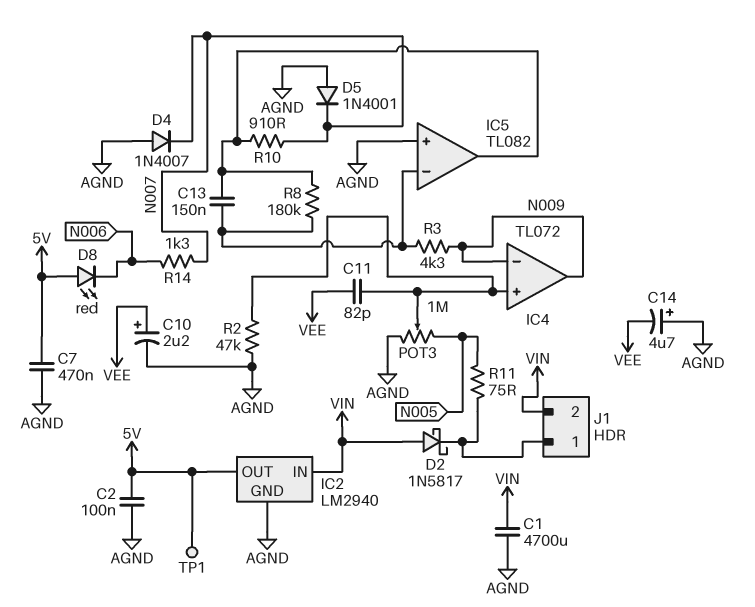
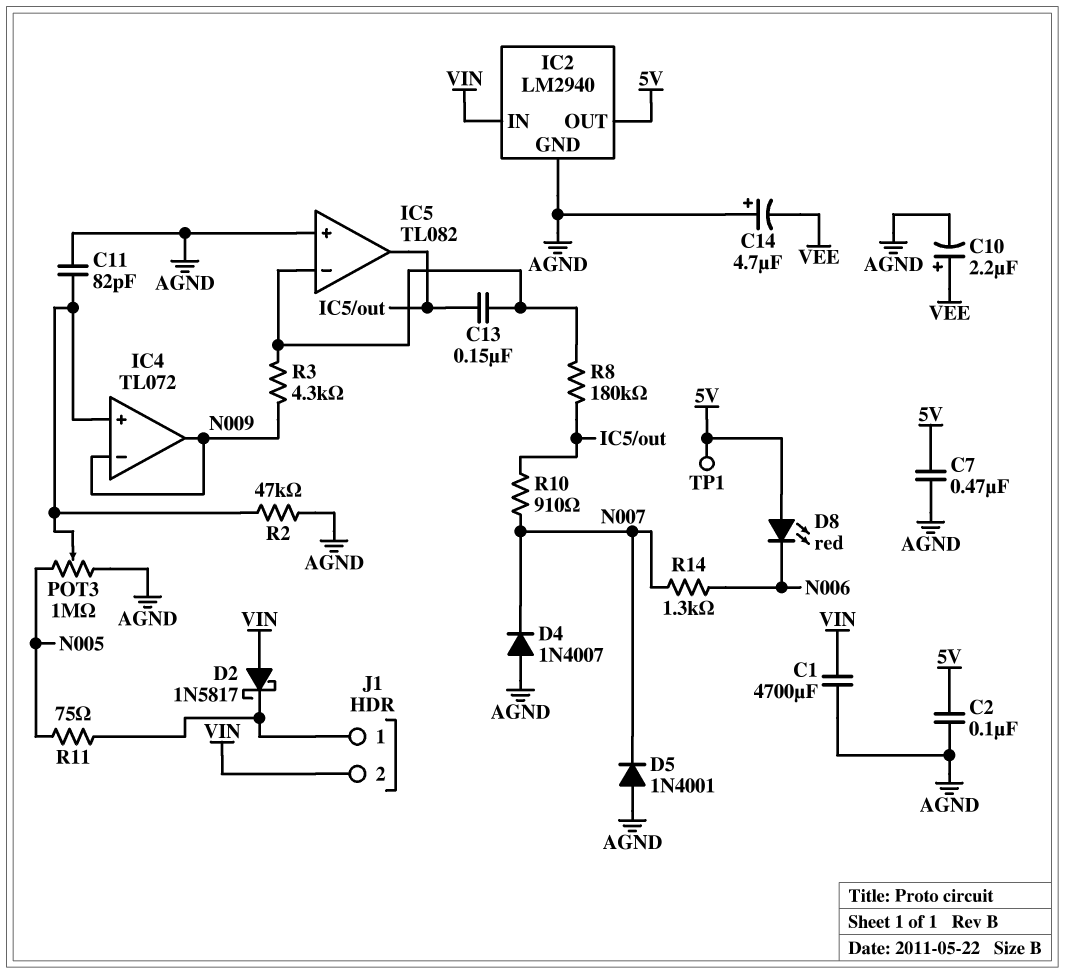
C11: 82pF (IC4/in+, VEE) -> 82pF (AGND, IC4/in+)

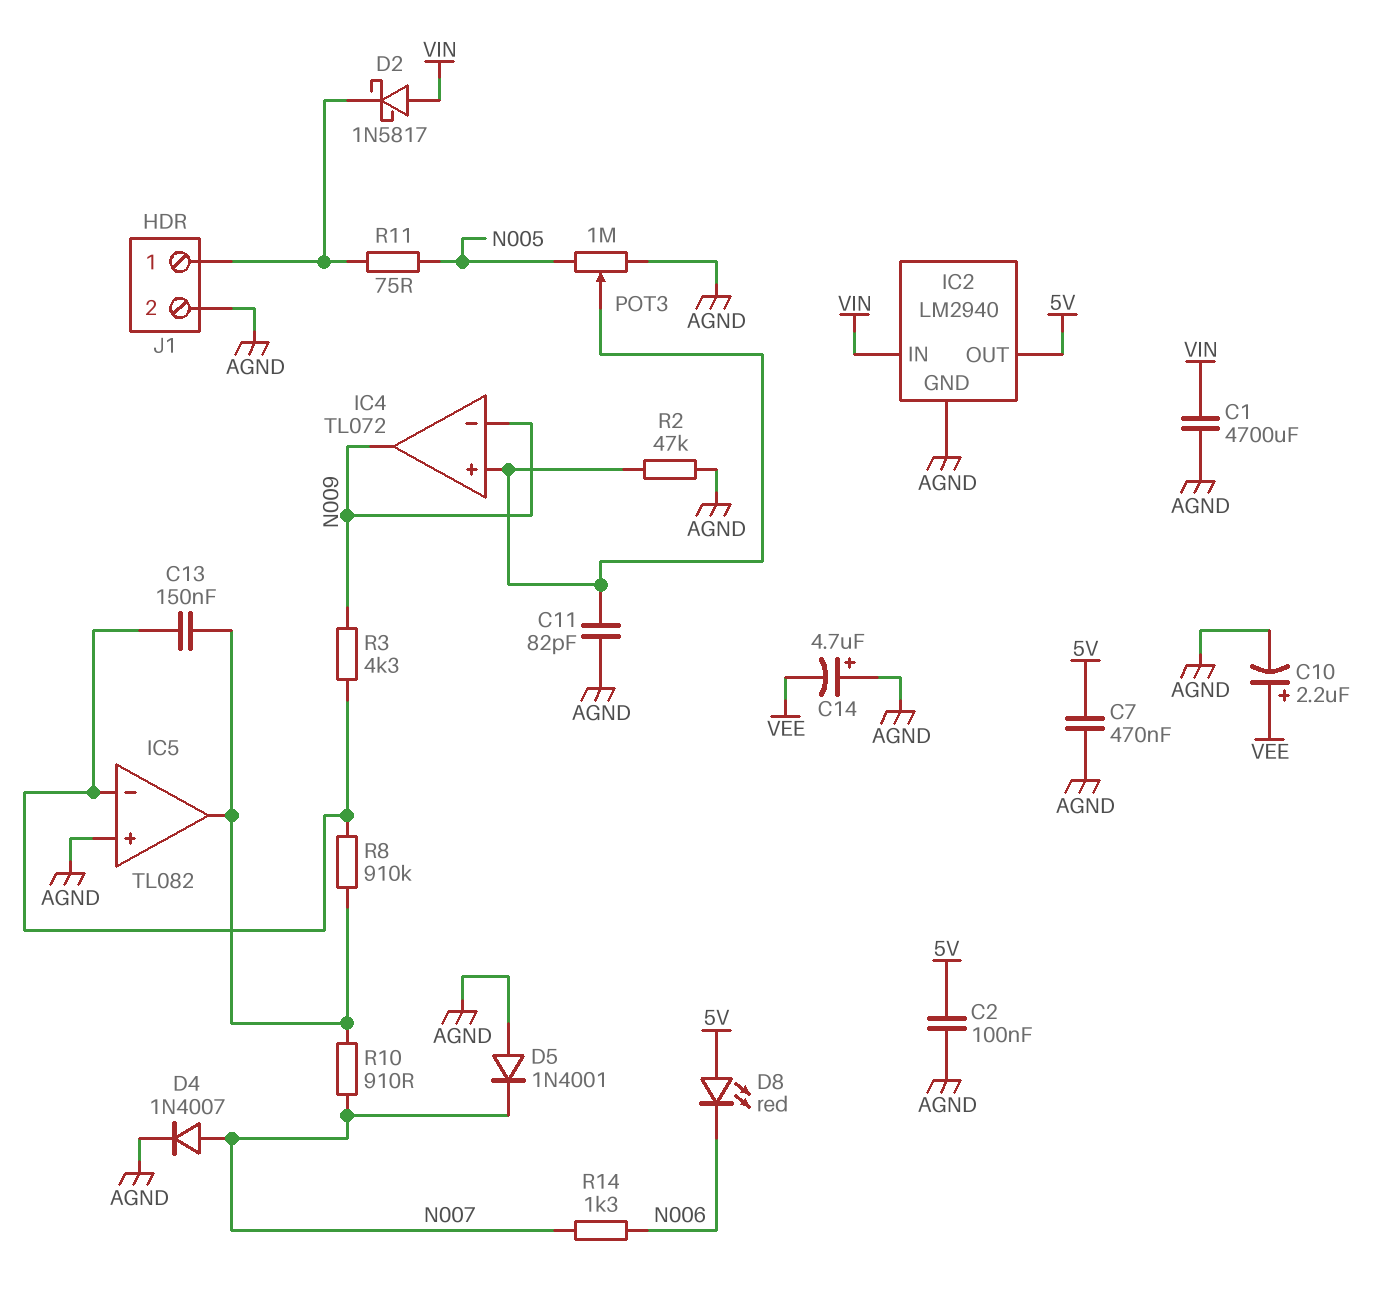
D4: diode 1N4007 (A AGND, K N007) -> diode 1N4007 (A N007, K AGND)
J1 pin 2: VIN -> AGND
R8: 180k (IC5/in-, IC5/out) -> 910k (IC5/in-, IC5/out)
TP1: test point (5V) -> none

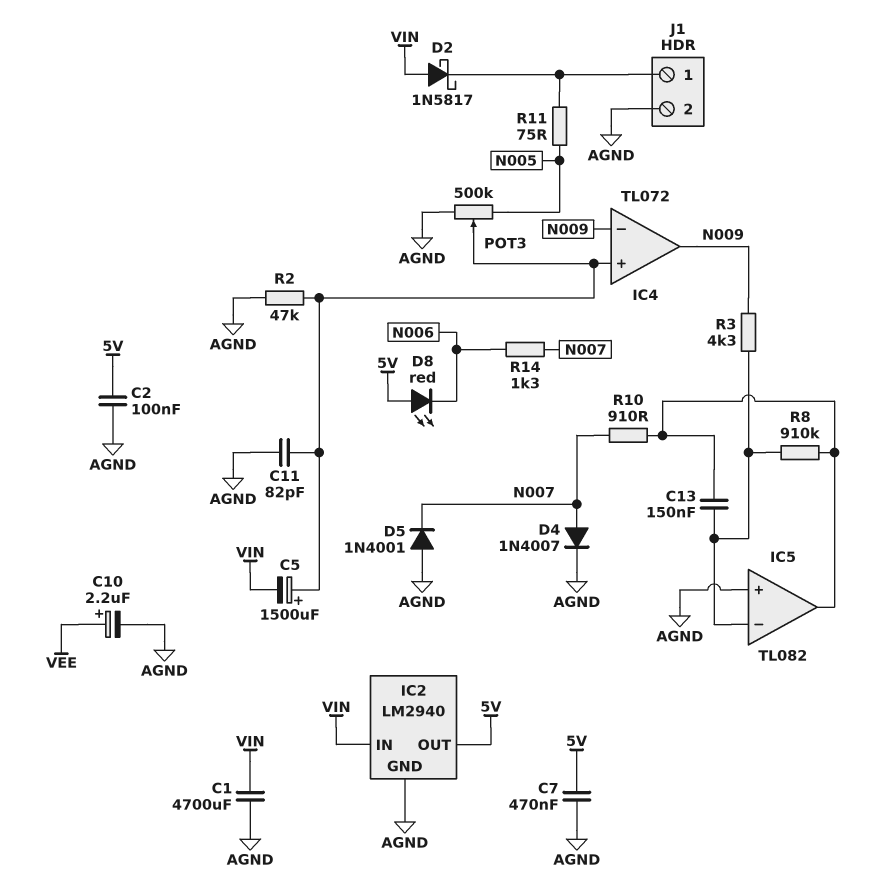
C5: none -> 1500uF (plus IC4/in+, minus VIN)
C14: 4.7uF (plus AGND, minus VEE) -> none
POT3: 1M (AGND, N005, wiper IC4/in+) -> 500k (AGND, N005, wiper IC4/in+)

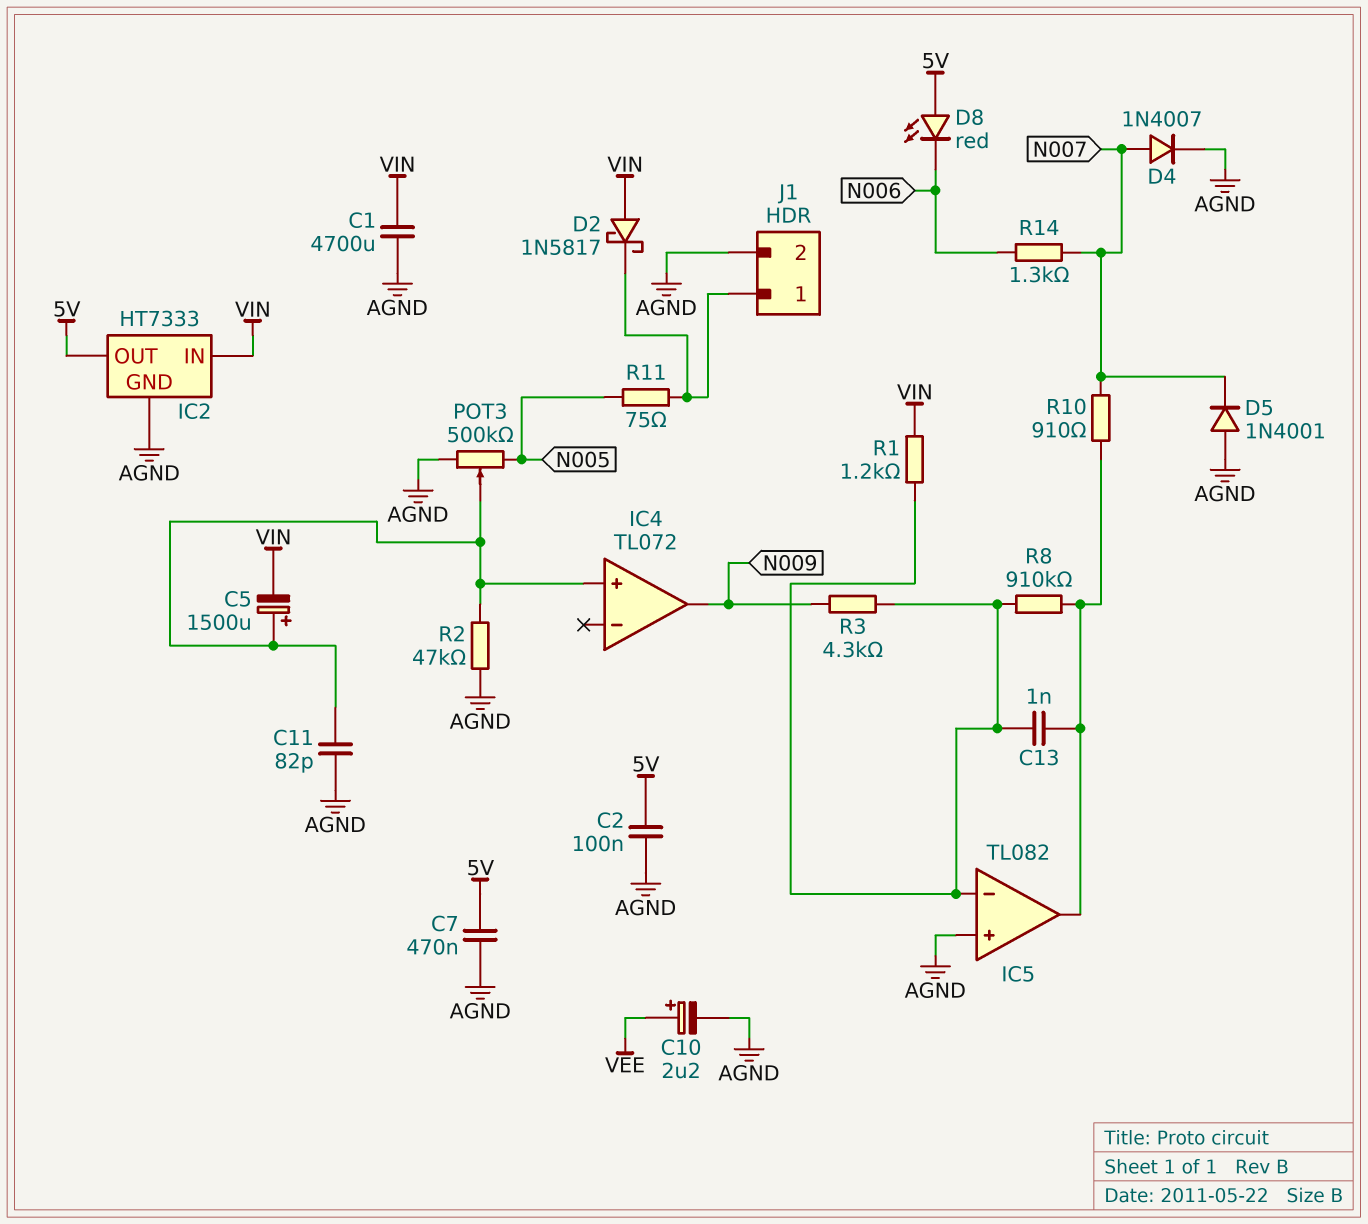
C13: 150nF (IC5/in-, IC5/out) -> 1nF (IC5/in-, IC5/out)
IC2: LM2940 -> HT7333
IC4 pin in-: N009 -> none
R1: none -> 1.2k (IC5/in-, VIN)

